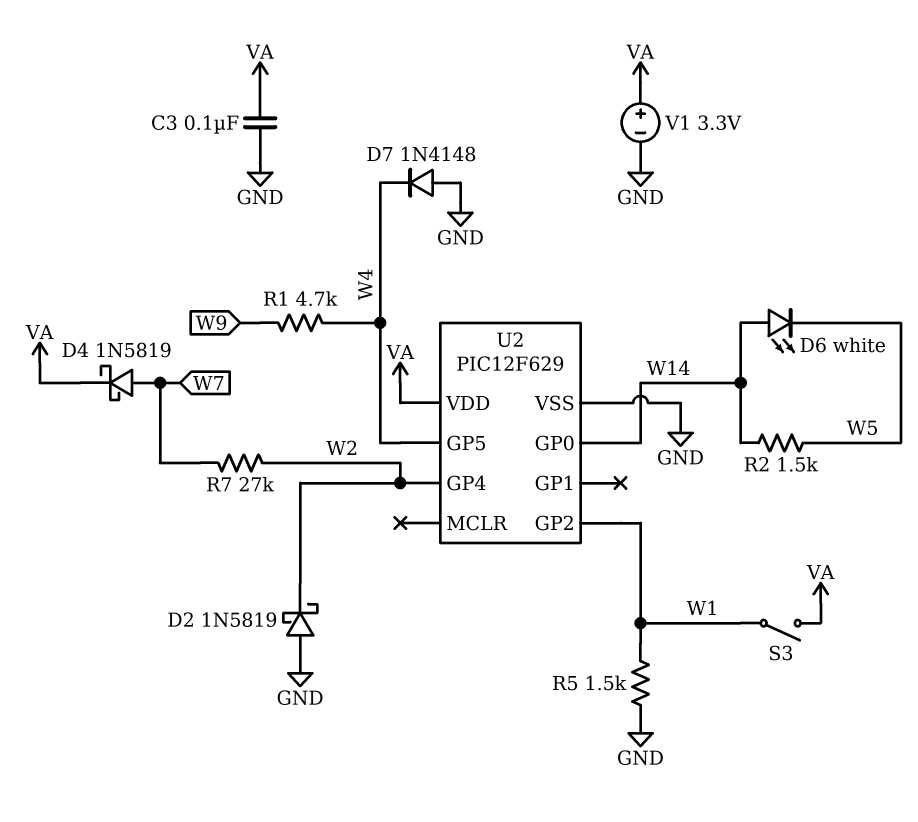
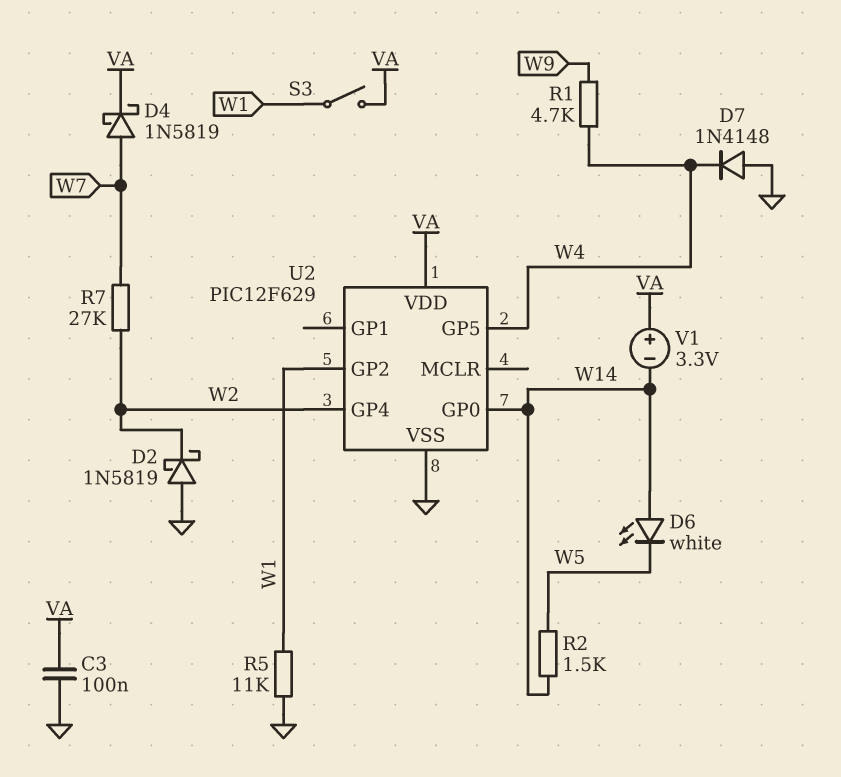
R5: 1.5k (GND, W1) -> 11k (GND, W1)
V1: 3.3V (plus VA, minus GND) -> 3.3V (plus VA, minus W14)

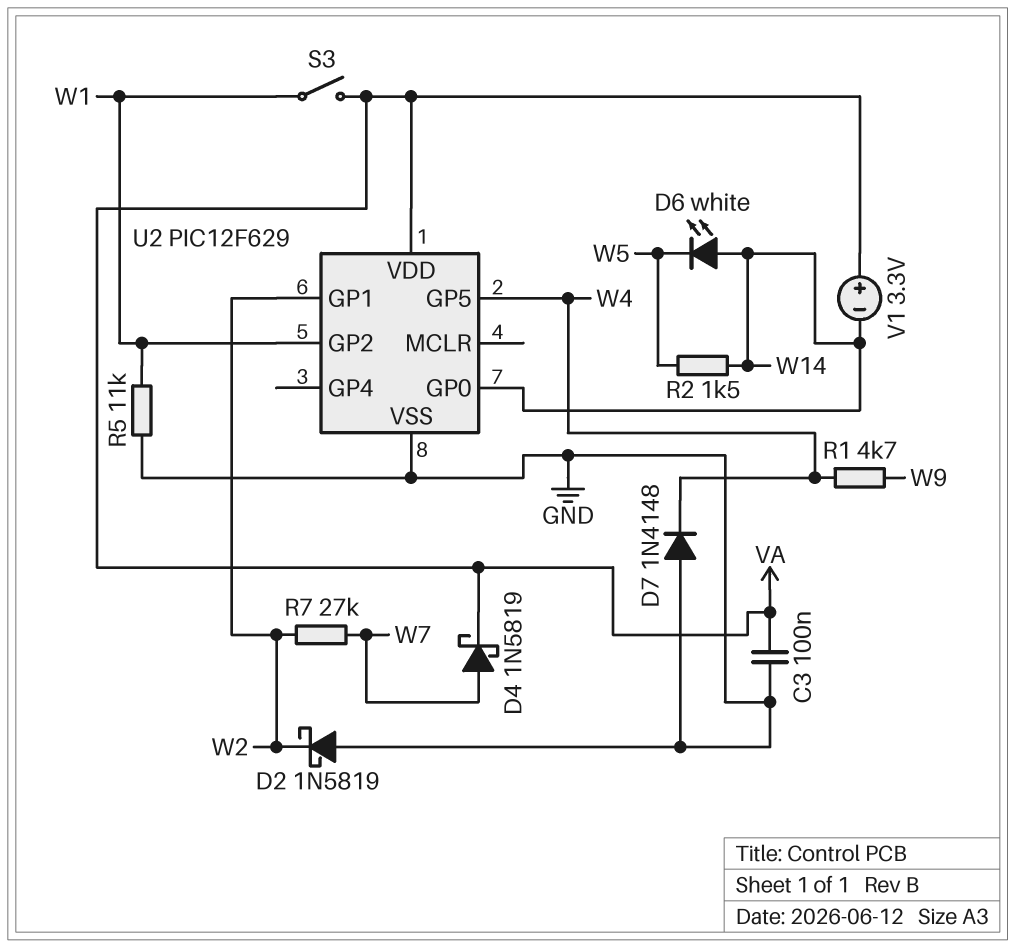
U2 pin GP1: none -> W2
U2 pin GP4: W2 -> none

